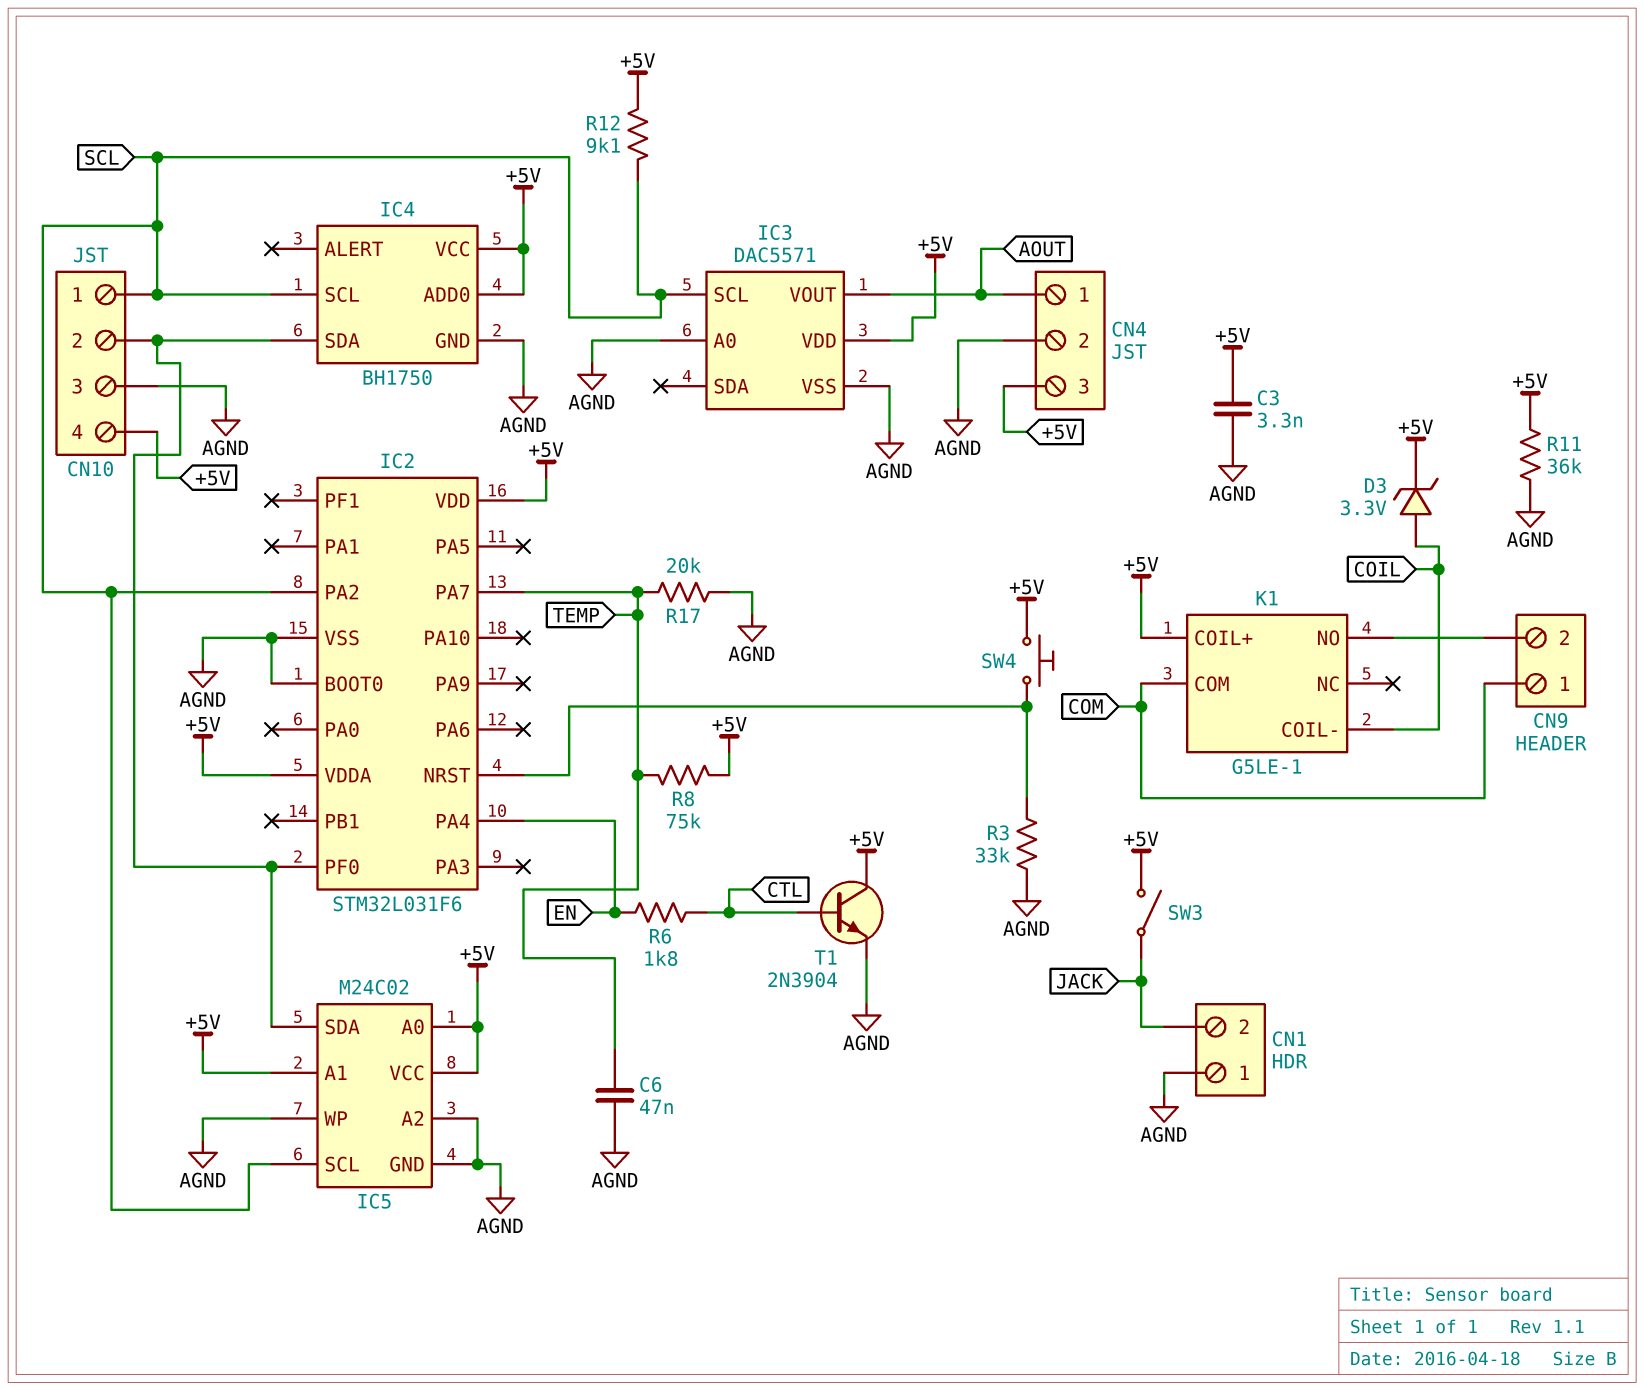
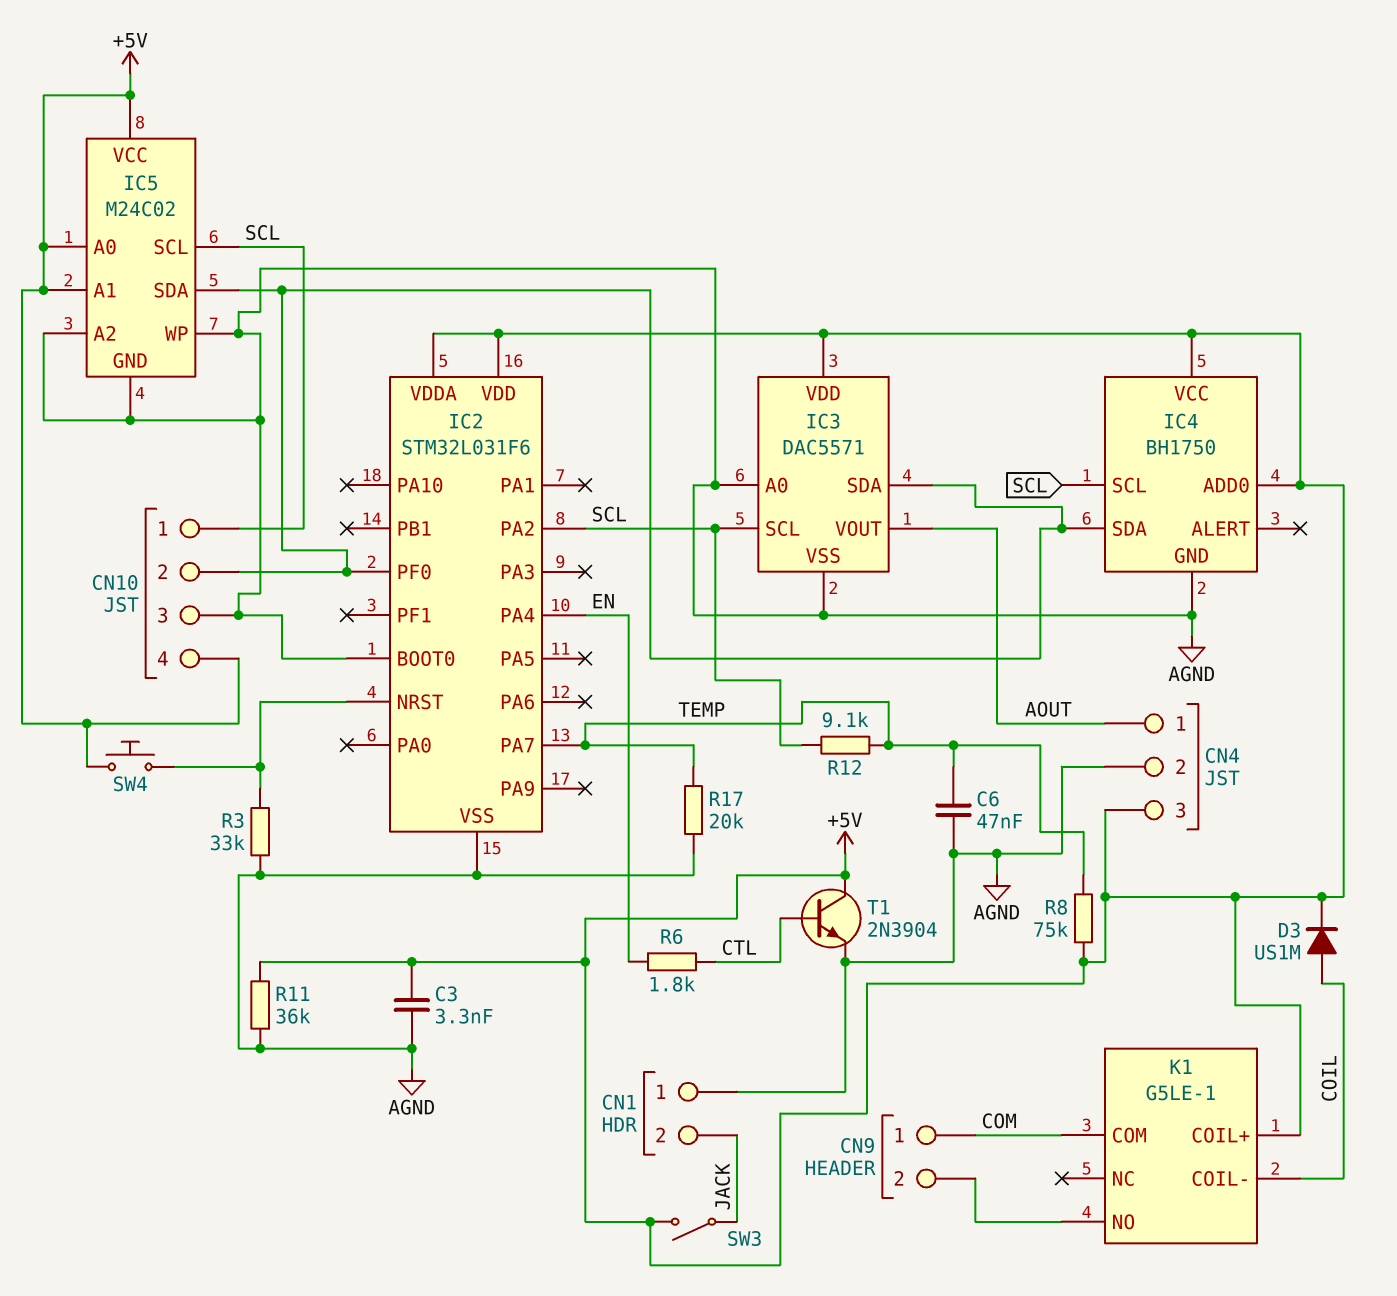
D3: zener 3.3V (A COIL, K +5V) -> diode US1M (A COIL, K +5V)
IC3 pin SDA: none -> CN10/2
R12: 9.1k (+5V, SCL) -> 9.1k (SCL, TEMP)

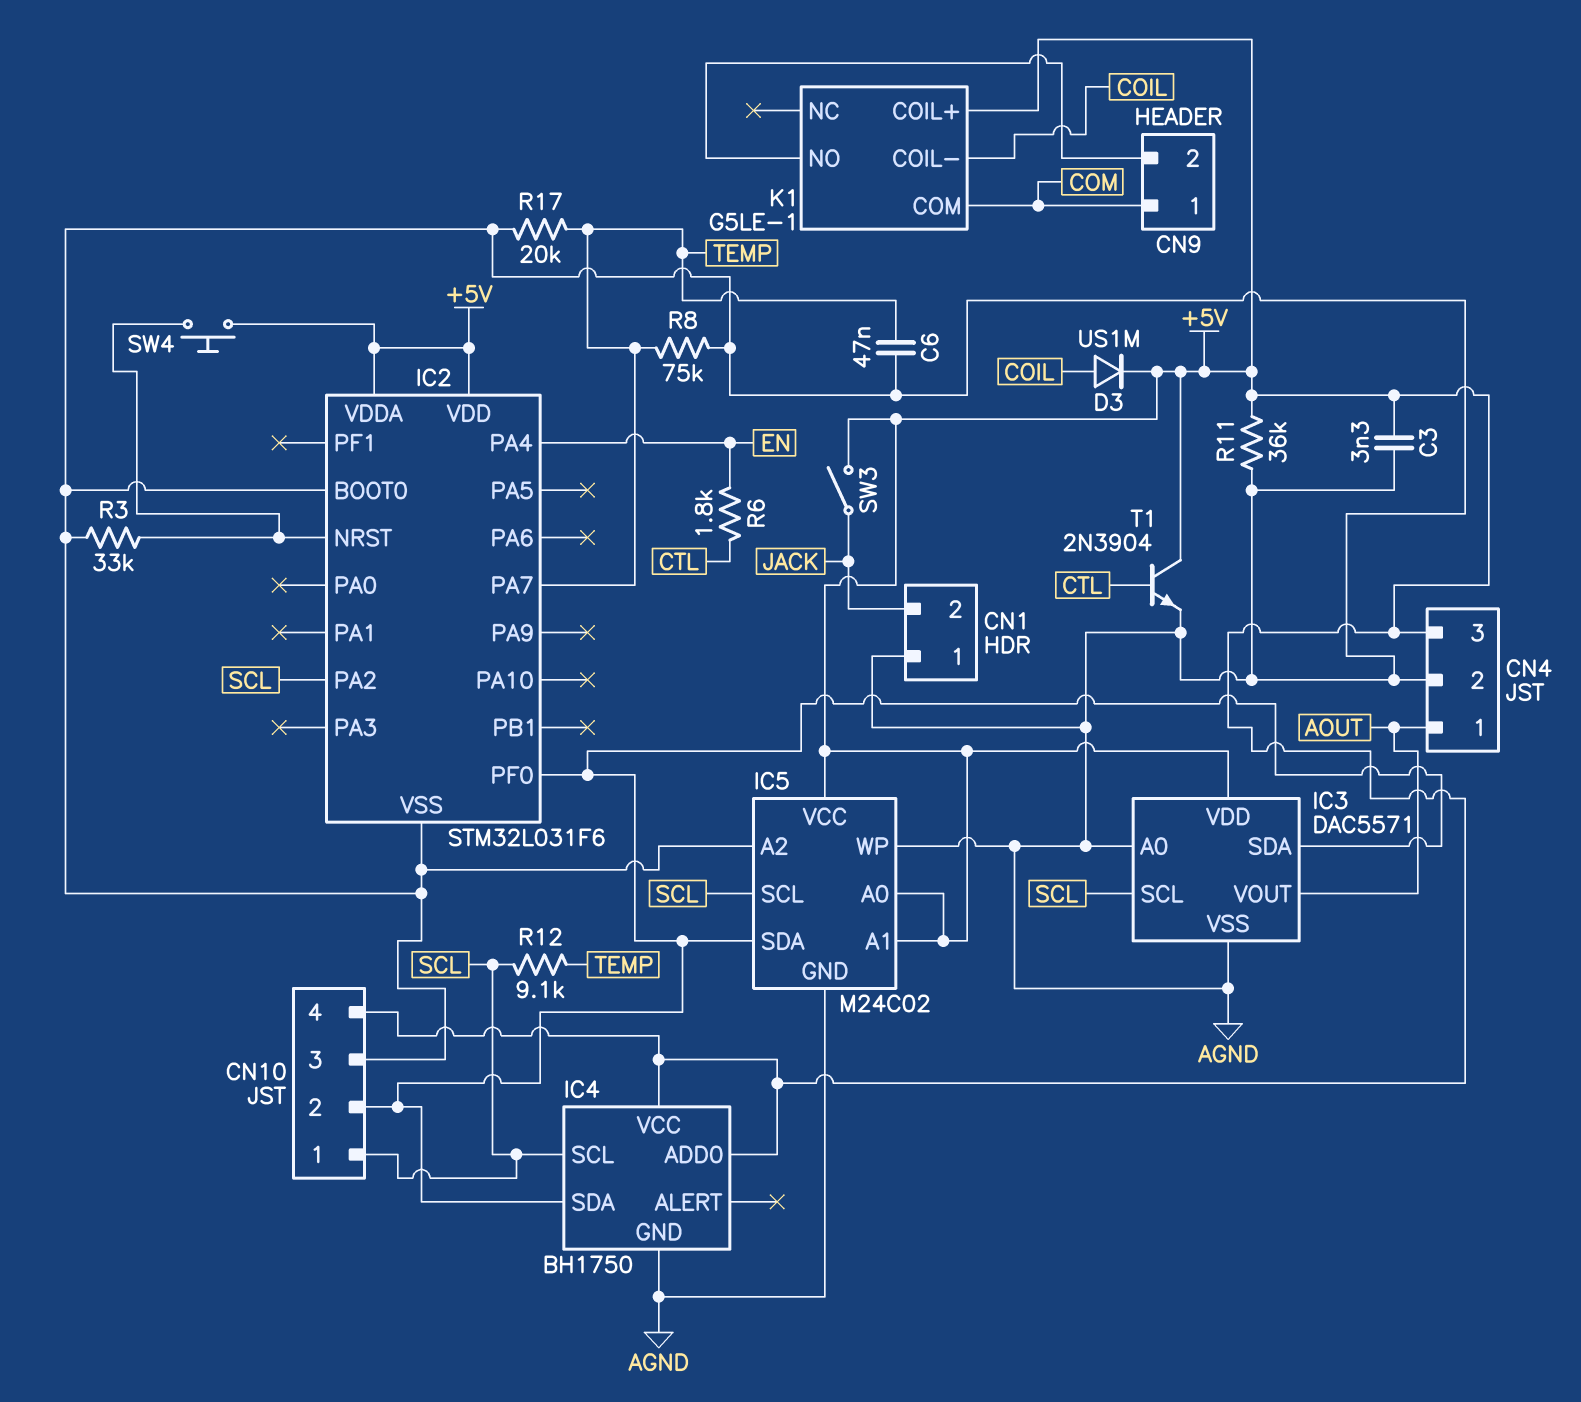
R8: 75k (+5V, TEMP) -> 75k (AGND, TEMP)

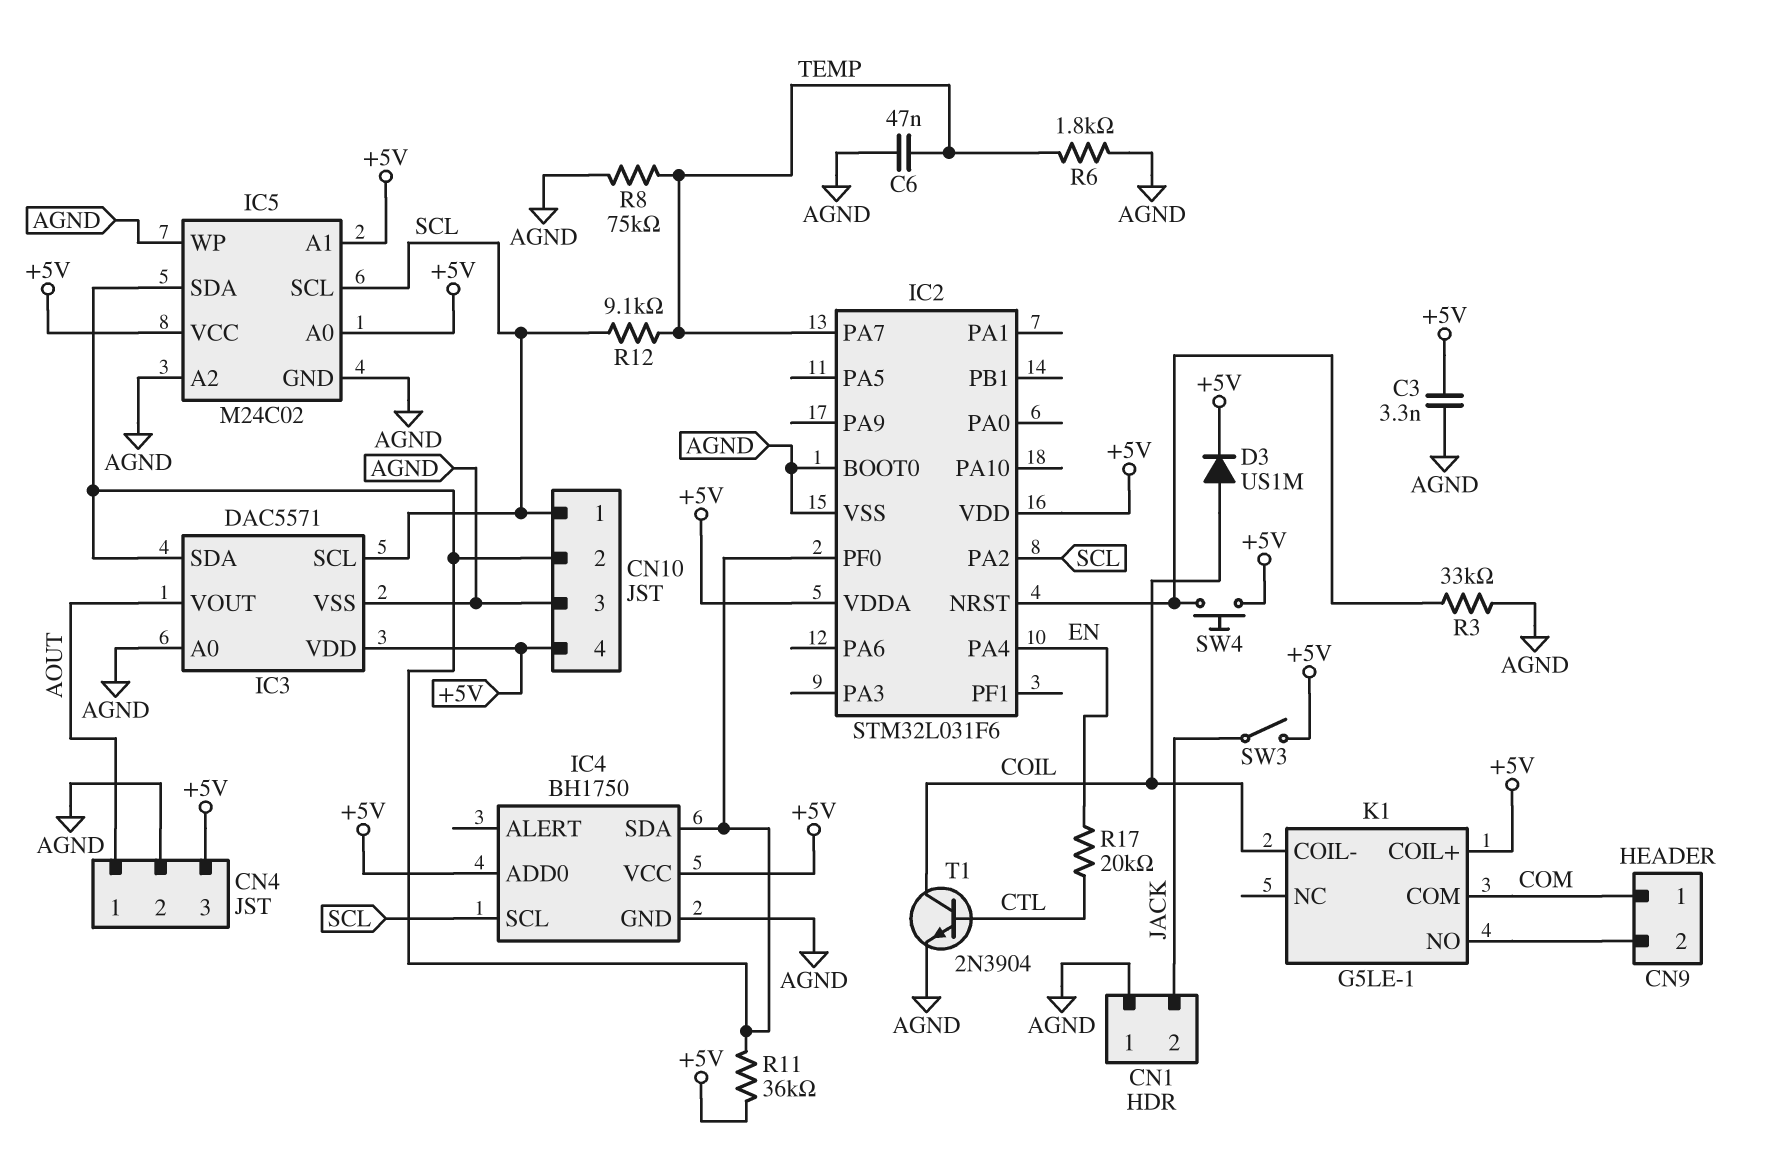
R6: 1.8k (CTL, EN) -> 1.8k (AGND, TEMP)
R11: 36k (+5V, AGND) -> 36k (+5V, CN10/2)
R17: 20k (AGND, TEMP) -> 20k (CTL, EN)
T1: NPN 2N3904 (B CTL, C +5V, E AGND) -> NPN 2N3904 (B CTL, C COIL, E AGND)

